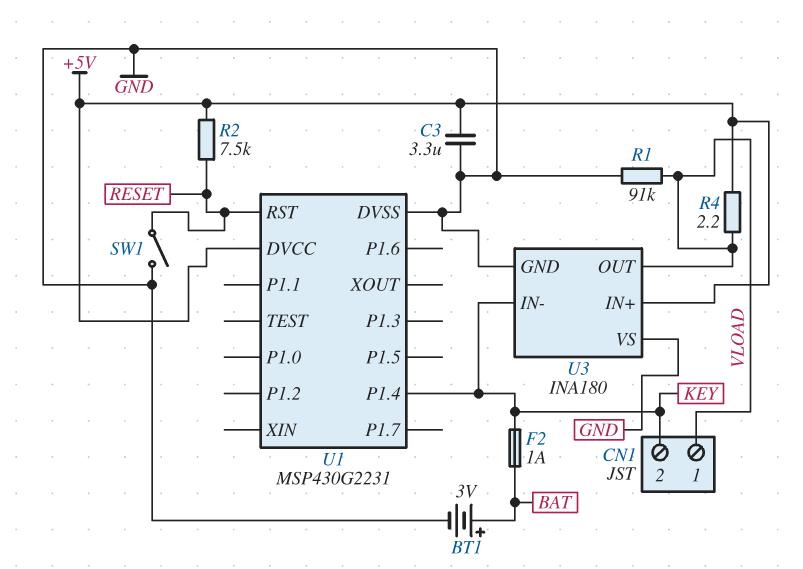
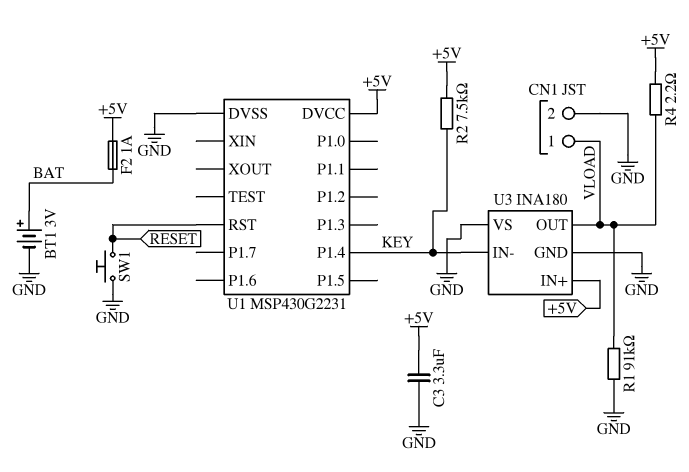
CN1 pin 2: KEY -> GND
F2: 1A (BAT, KEY) -> 1A (+5V, BAT)
R2: 7.5k (+5V, RESET) -> 7.5k (+5V, KEY)
SW1: switch (GND, RESET) -> button (GND, RESET)

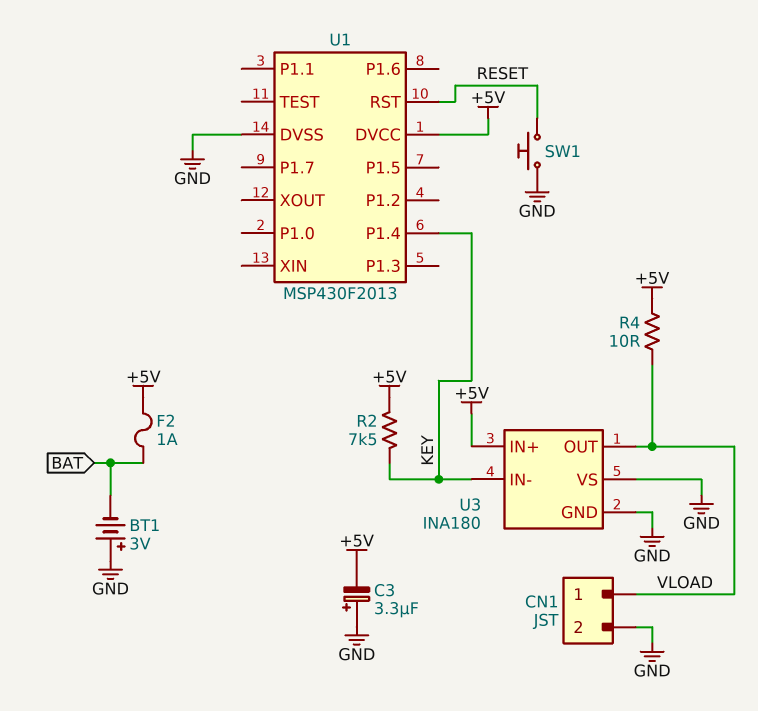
BT1: 3V (plus BAT, minus GND) -> 3V (plus GND, minus BAT)
C3: 3.3uF (+5V, GND) -> 3.3uF (plus GND, minus +5V)
R1: 91k (GND, VLOAD) -> none
R4: 2.2 (+5V, VLOAD) -> 10 (+5V, VLOAD)
U1: MSP430G2231 -> MSP430F2013

